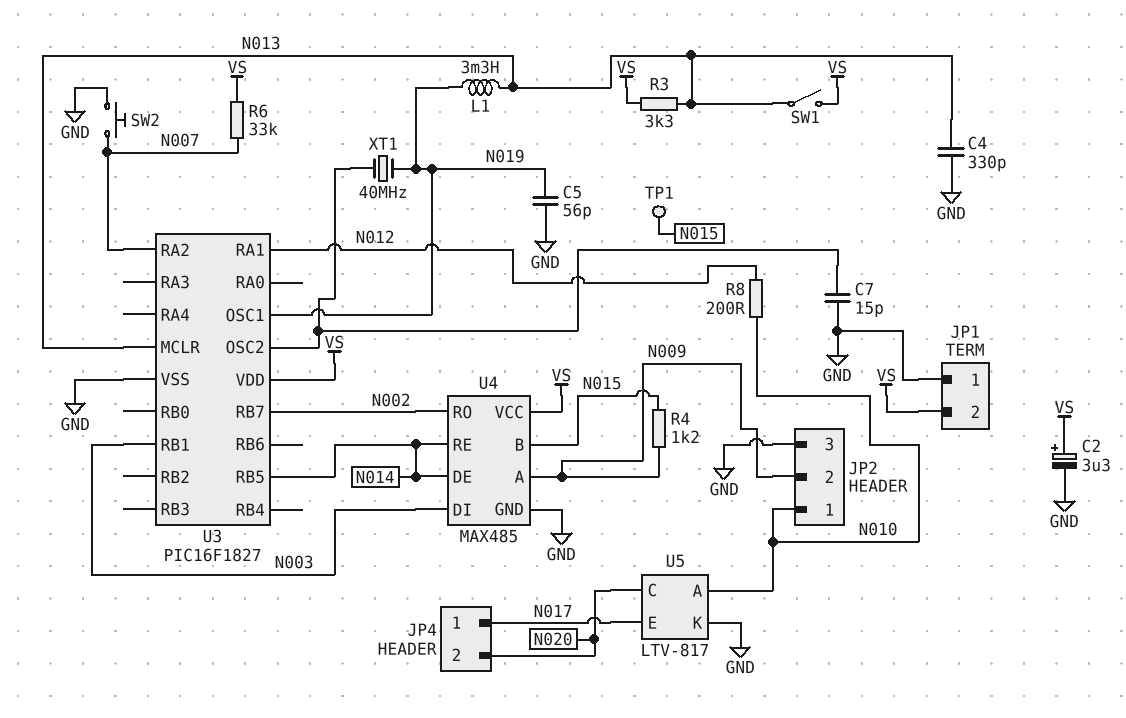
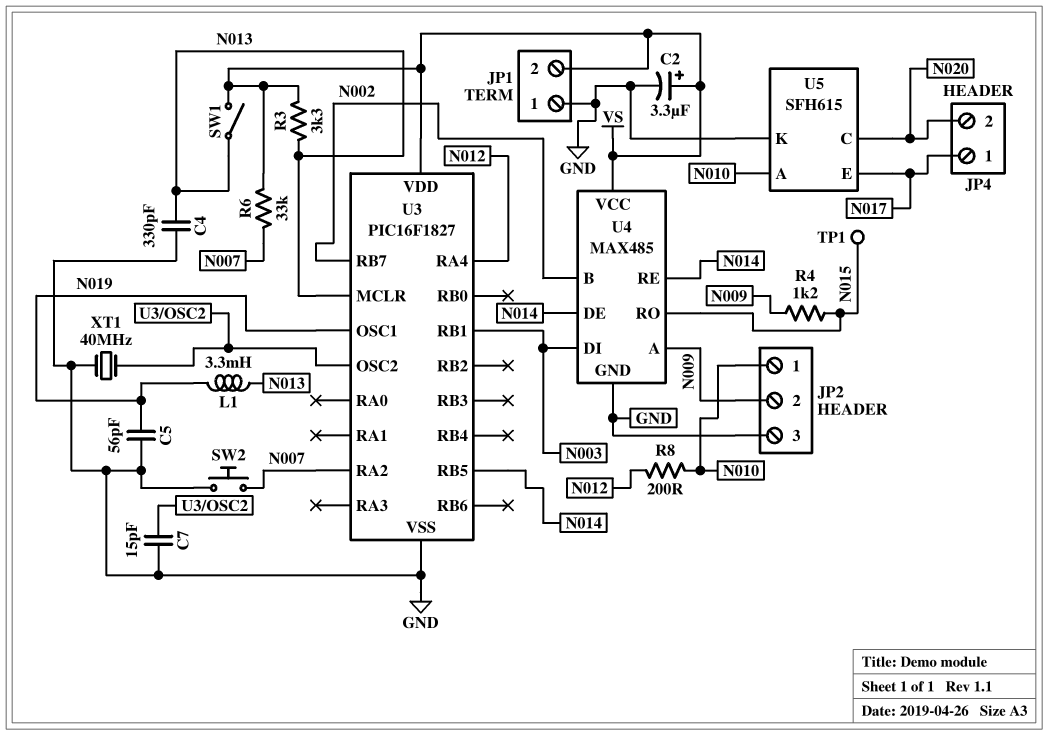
U3 pin RA1: N012 -> none
U3 pin RA4: none -> N012
U4 pin B: N015 -> N002
U4 pin RO: N002 -> N015
U5: LTV-817 -> SFH615
XT1: 40MHz (N019, U3/OSC2) -> 40MHz (GND, U3/OSC2)

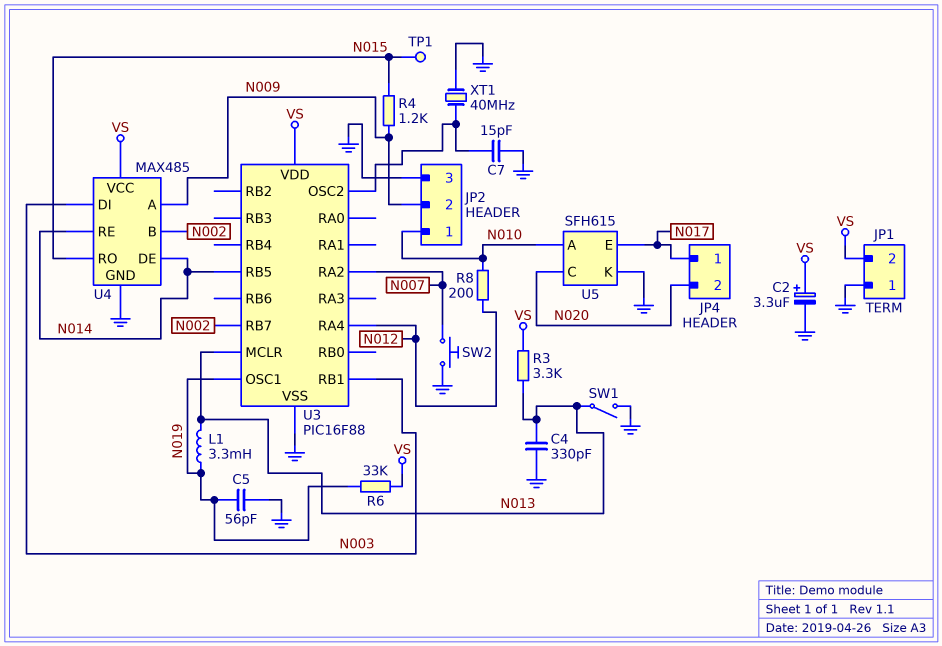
R6: 33k (N007, VS) -> 33k (N019, VS)
SW1: switch (N013, VS) -> switch (GND, N013)
U3: PIC16F1827 -> PIC16F88

